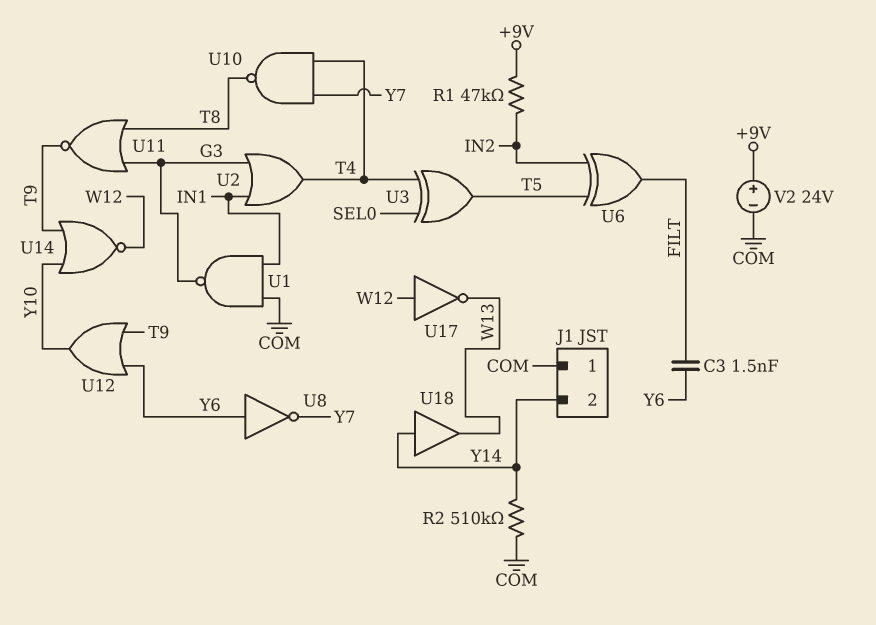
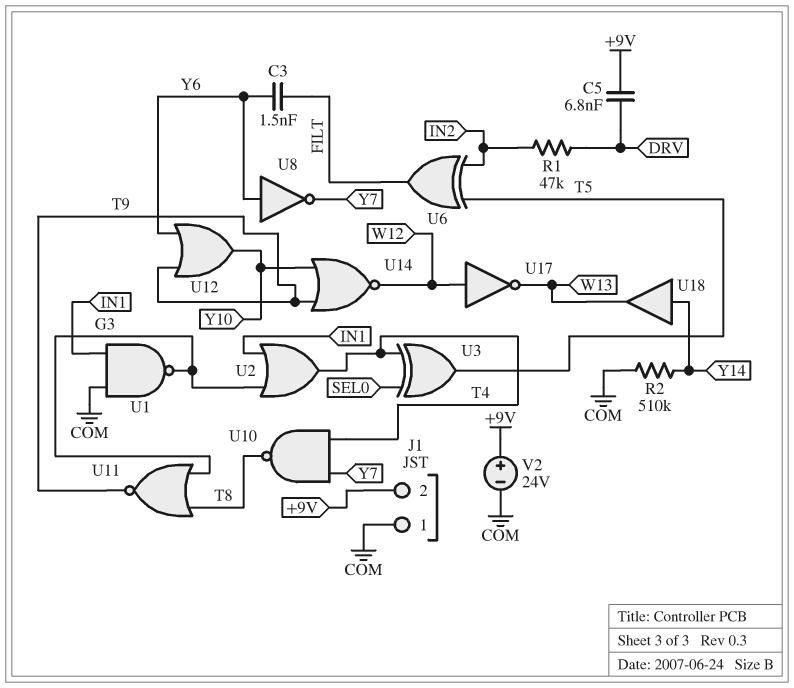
C5: none -> 6.8nF (+9V, DRV)
J1 pin 2: Y14 -> +9V
R1: 47k (+9V, IN2) -> 47k (DRV, IN2)

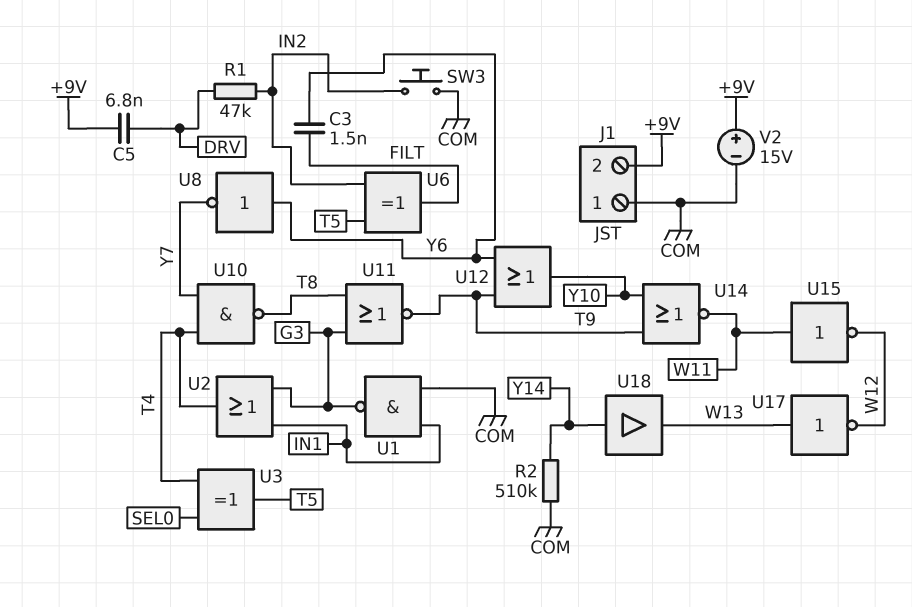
SW3: none -> button (COM, IN2)
U14: NOR (in T9, in Y10, out W12) -> NOR (in T9, in Y10, out W11)
U15: none -> NOT (in W11, out W12)
U17: NOT (in W12, out W13) -> NOT (in W13, out W12)
V2: 24V (plus +9V, minus COM) -> 15V (plus +9V, minus COM)

